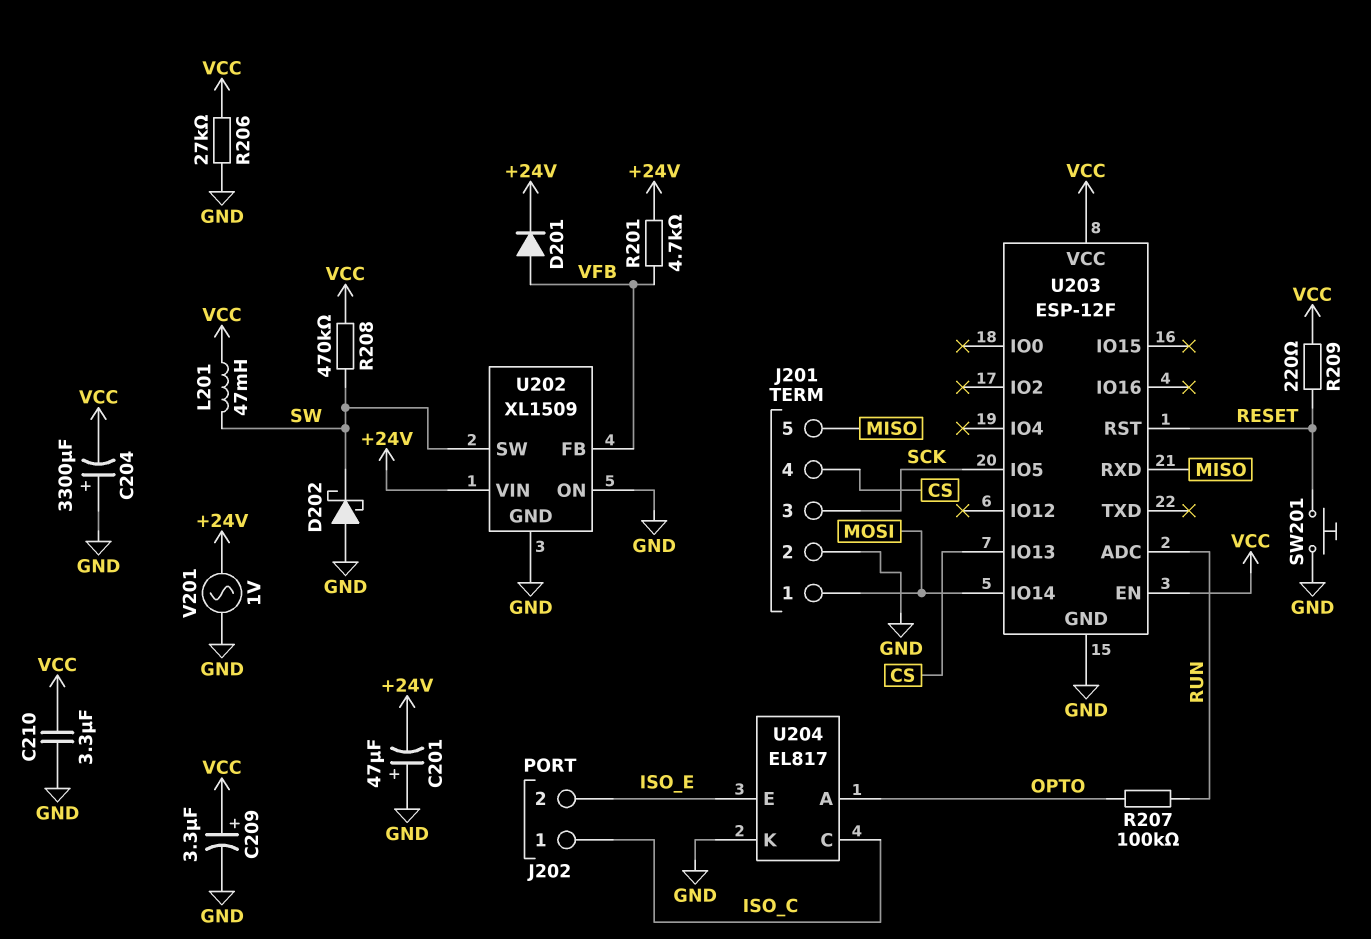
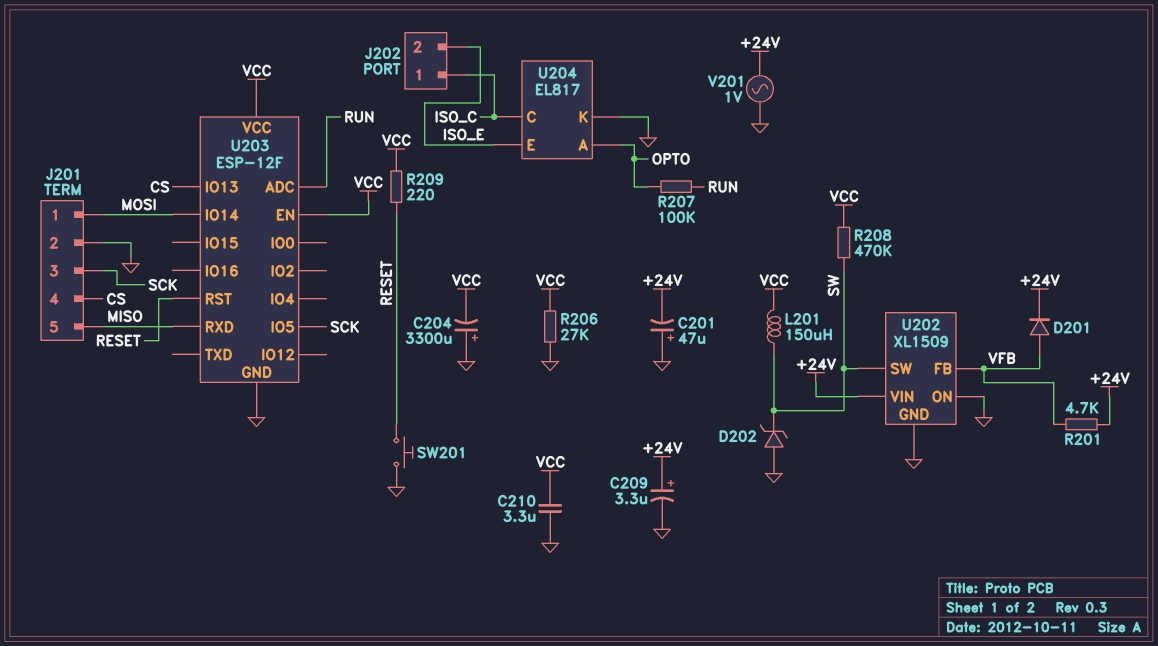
C209: 3.3uF (plus VCC, minus GND) -> 3.3uF (plus +24V, minus GND)
D202: schottky (A GND, K SW) -> zener (A GND, K SW)
L201: 47mH (SW, VCC) -> 150uH (SW, VCC)

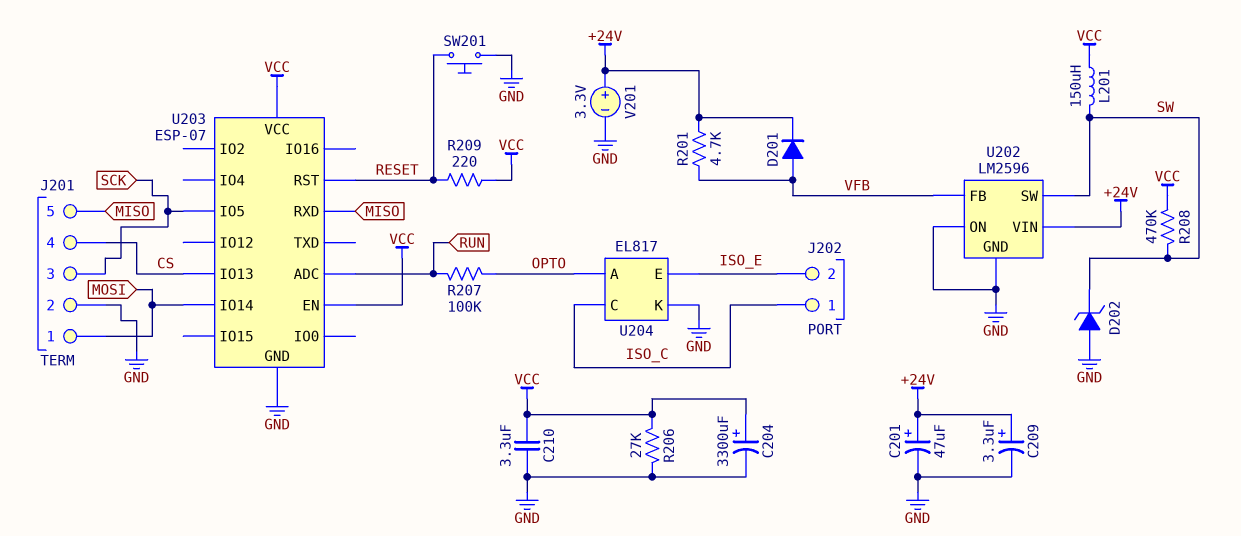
C201: 47uF (plus GND, minus +24V) -> 47uF (plus +24V, minus GND)
C204: 3300uF (plus GND, minus VCC) -> 3300uF (plus VCC, minus GND)
U202: XL1509 -> LM2596
U203: ESP-12F -> ESP-07
V201: AC 1V (+24V, GND) -> 3.3V (plus +24V, minus GND)

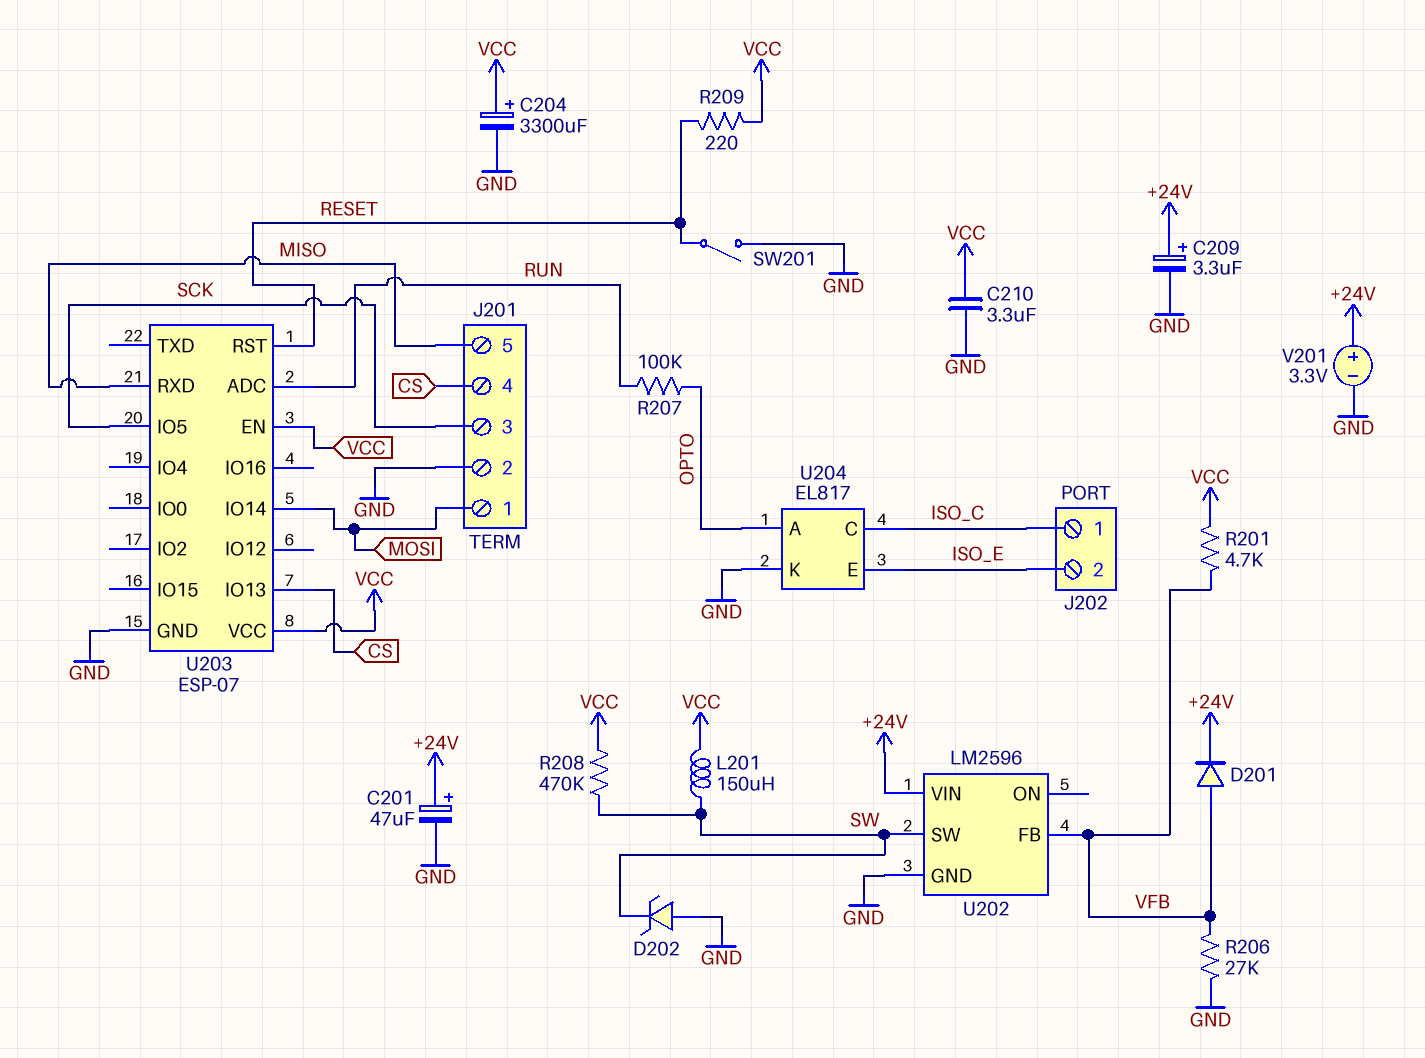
R201: 4.7k (+24V, VFB) -> 4.7k (VCC, VFB)
R206: 27k (GND, VCC) -> 27k (GND, VFB)
SW201: button (GND, RESET) -> switch (GND, RESET)
U202 pin ON: GND -> none

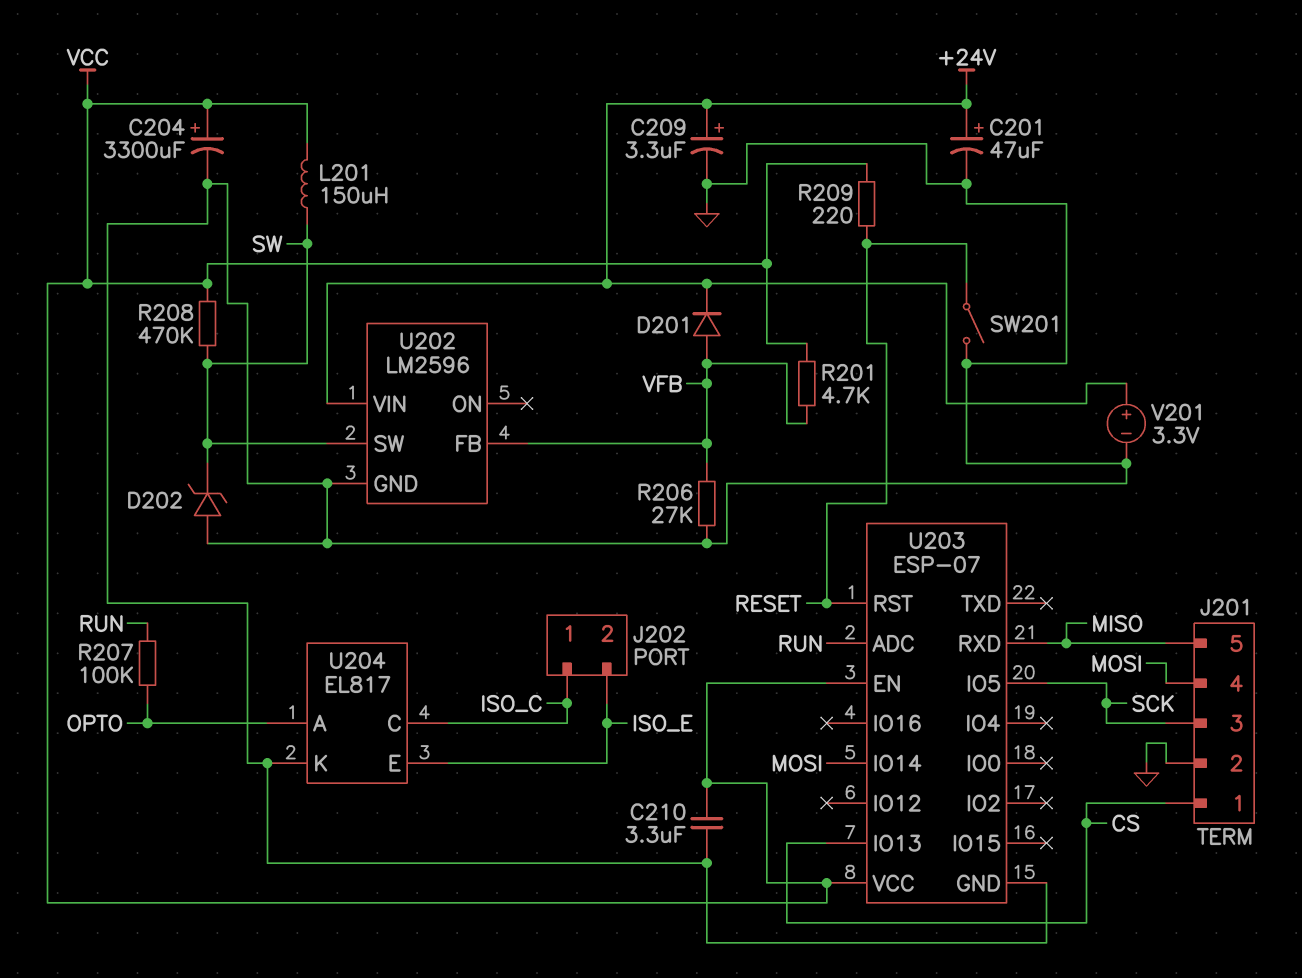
J201 pin 1: MOSI -> CS
J201 pin 4: CS -> MOSI

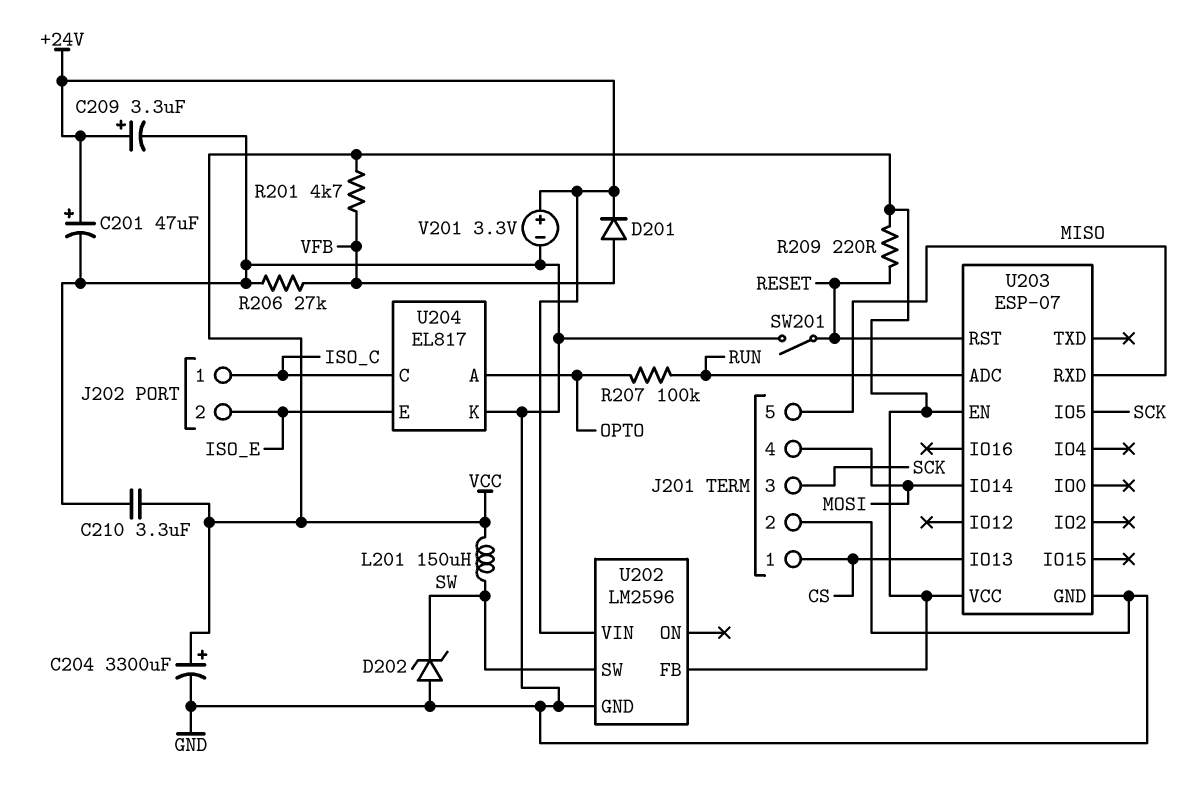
R208: 470k (SW, VCC) -> none
U202 pin FB: VFB -> VCC

